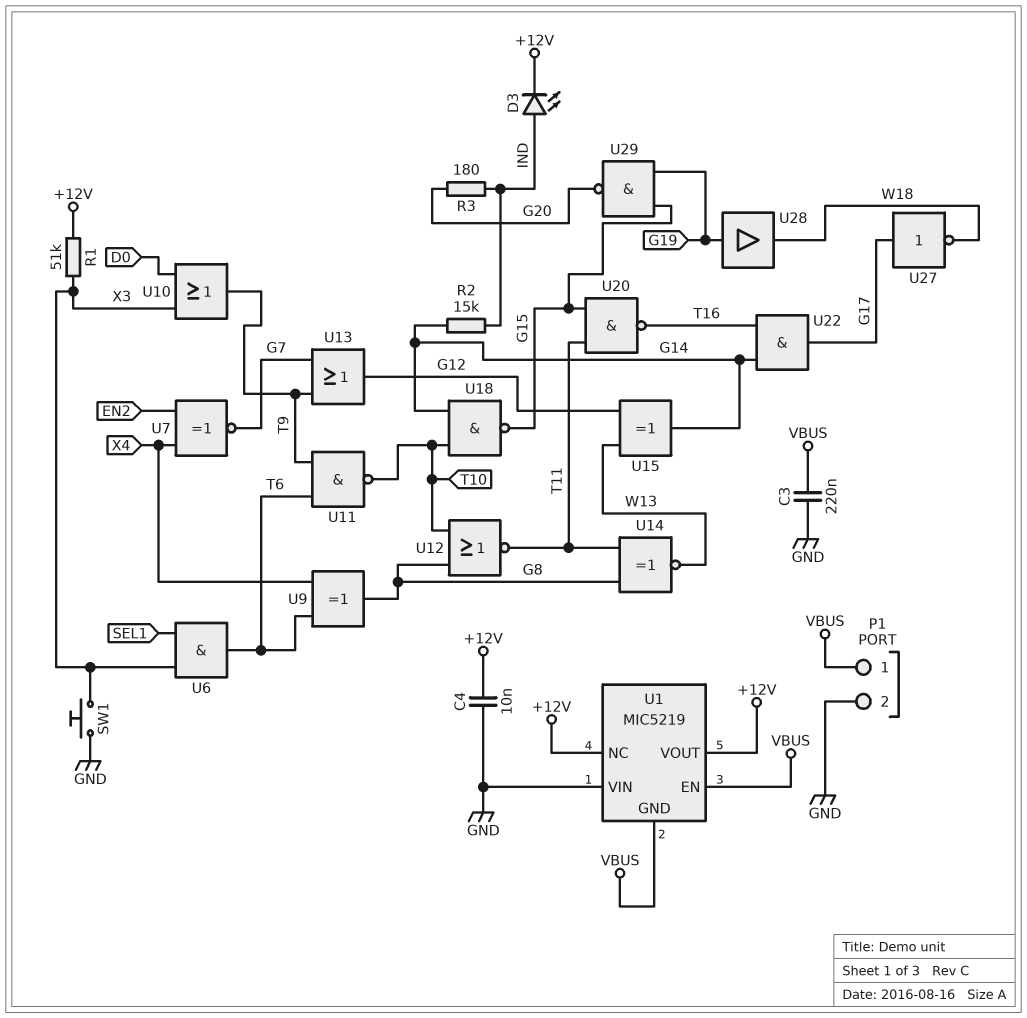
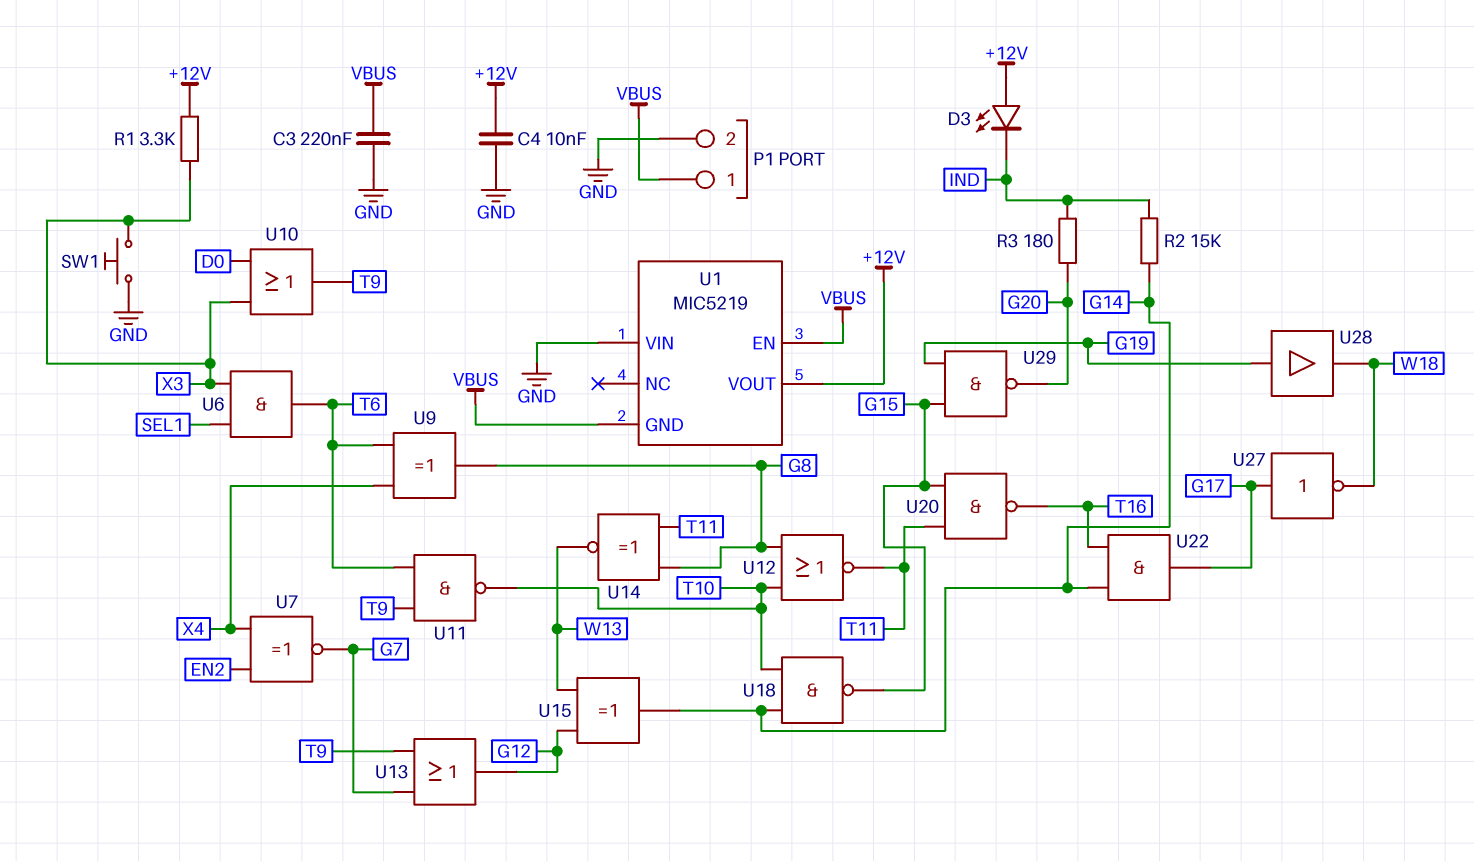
D3: LED (A IND, K +12V) -> LED (A +12V, K IND)
R1: 51k (+12V, X3) -> 3.3k (+12V, X3)
U1 pin NC: +12V -> none

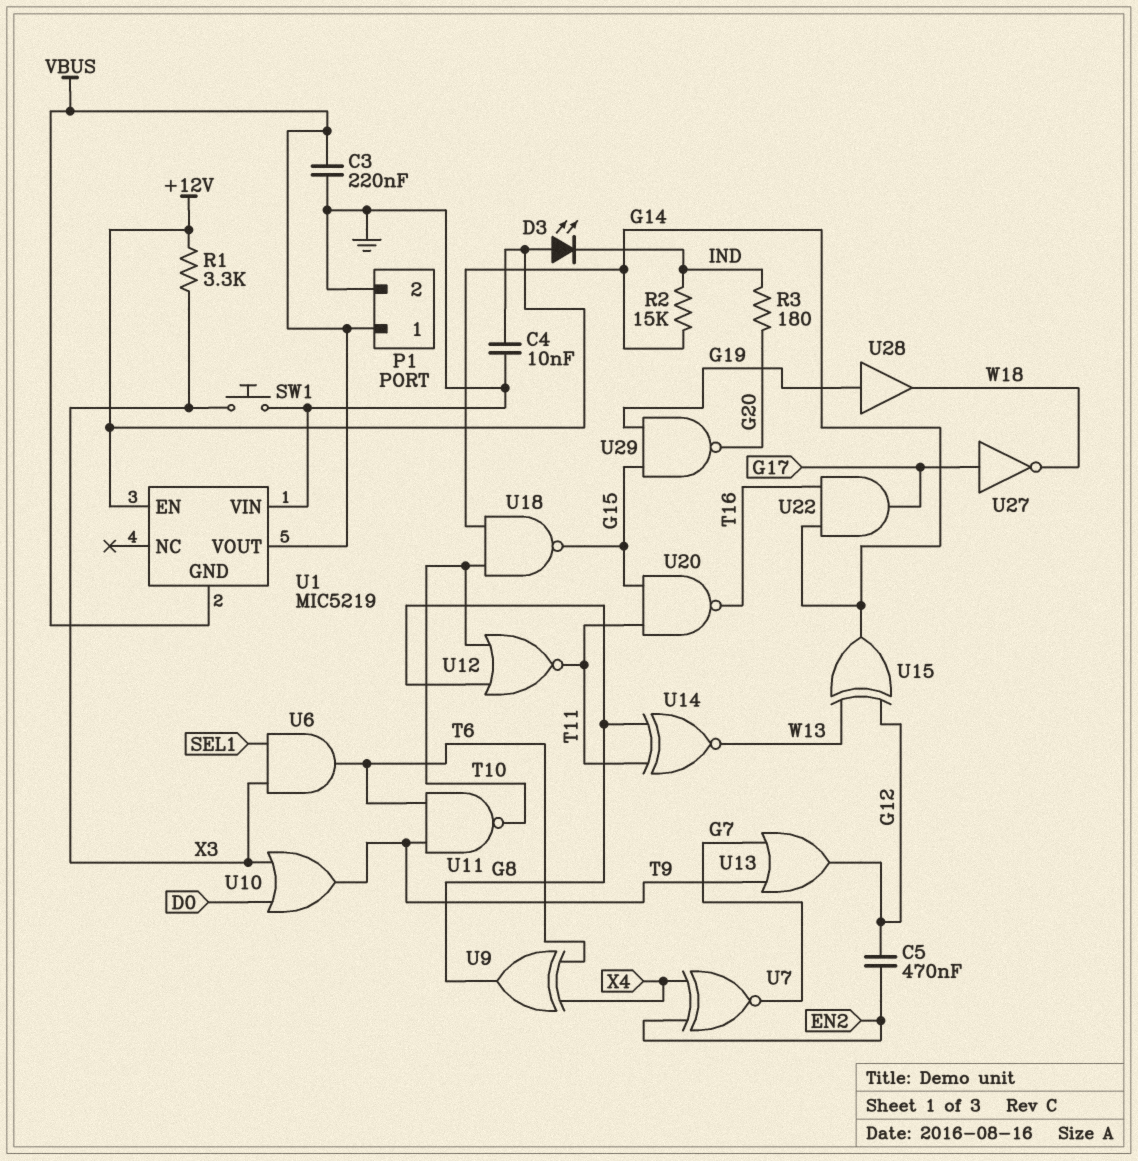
C5: none -> 470nF (EN2, G12)
U1 pin EN: VBUS -> +12V
U1 pin VOUT: +12V -> VBUS

